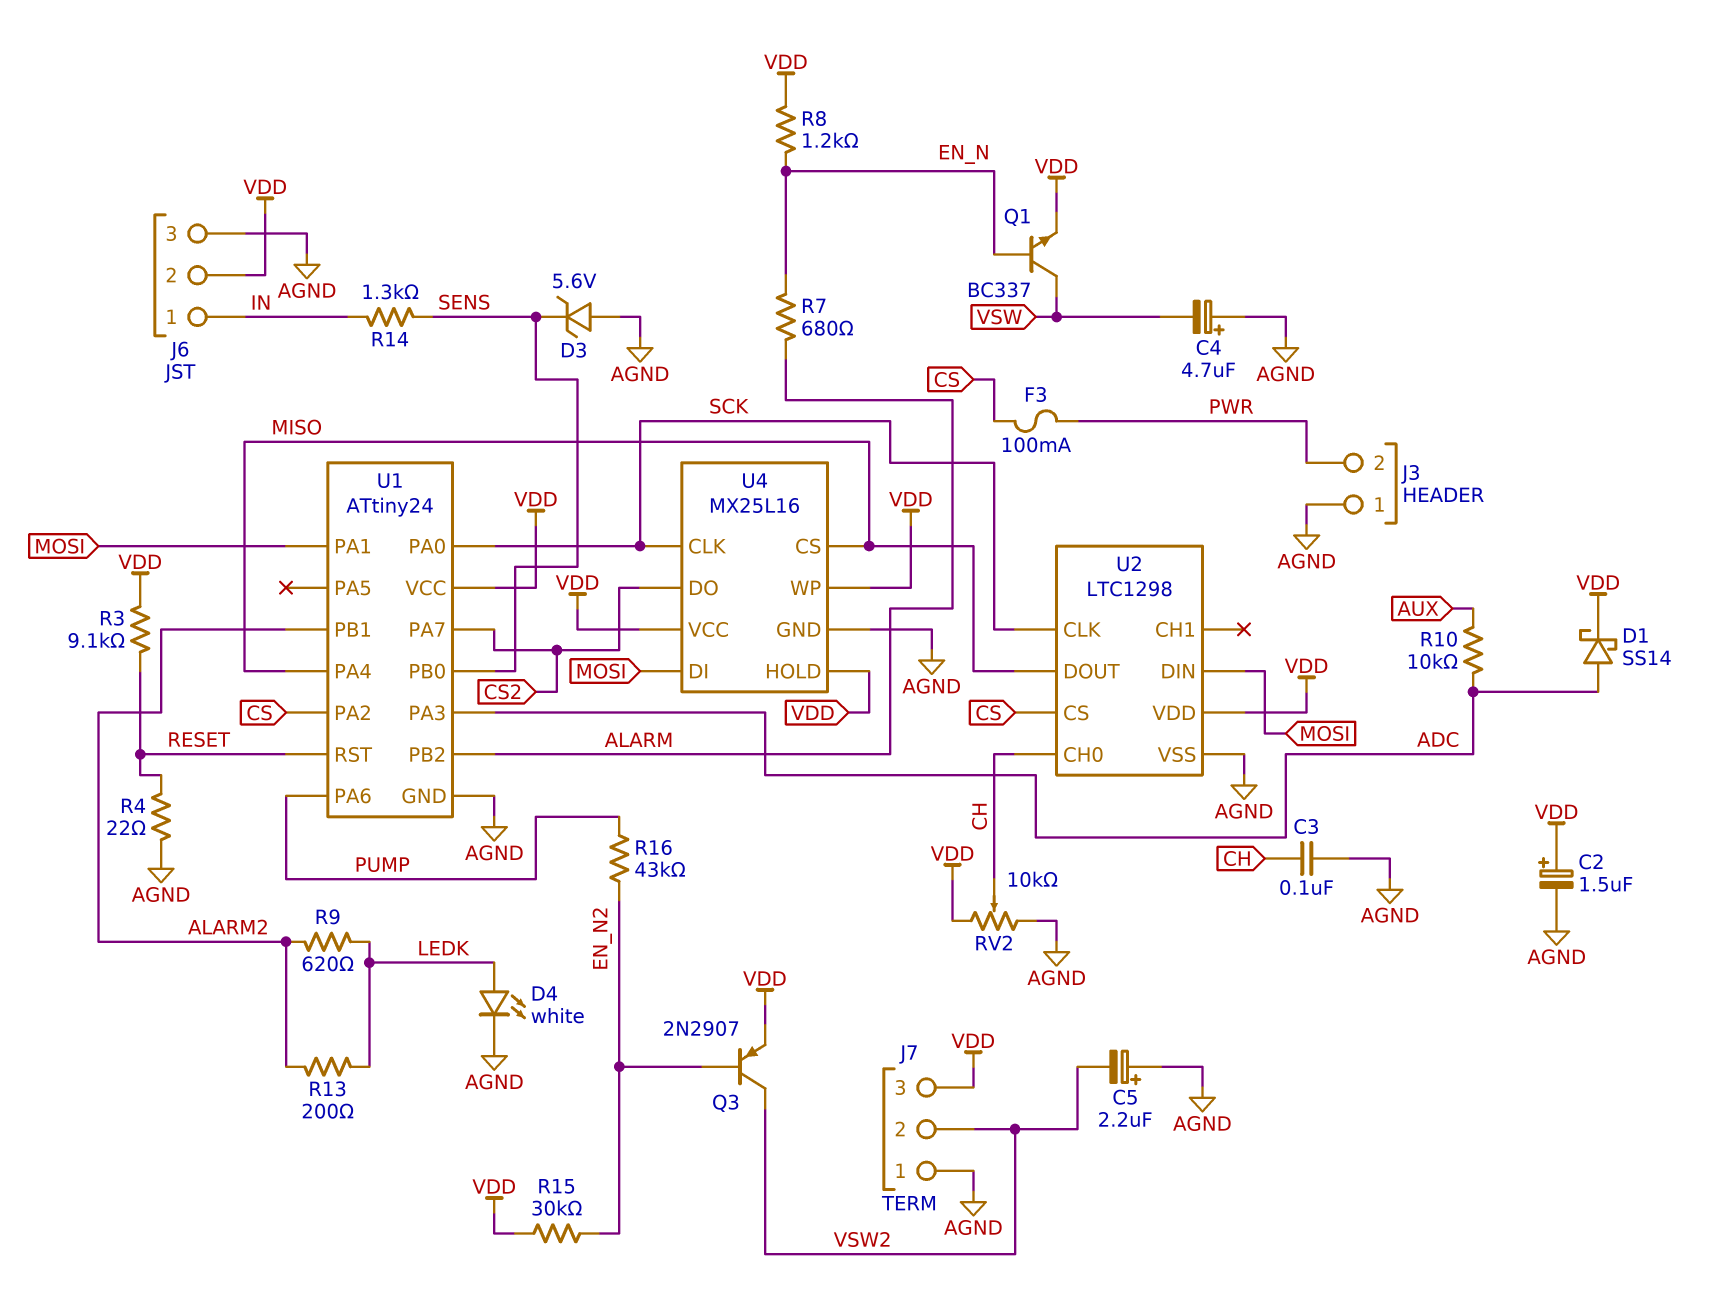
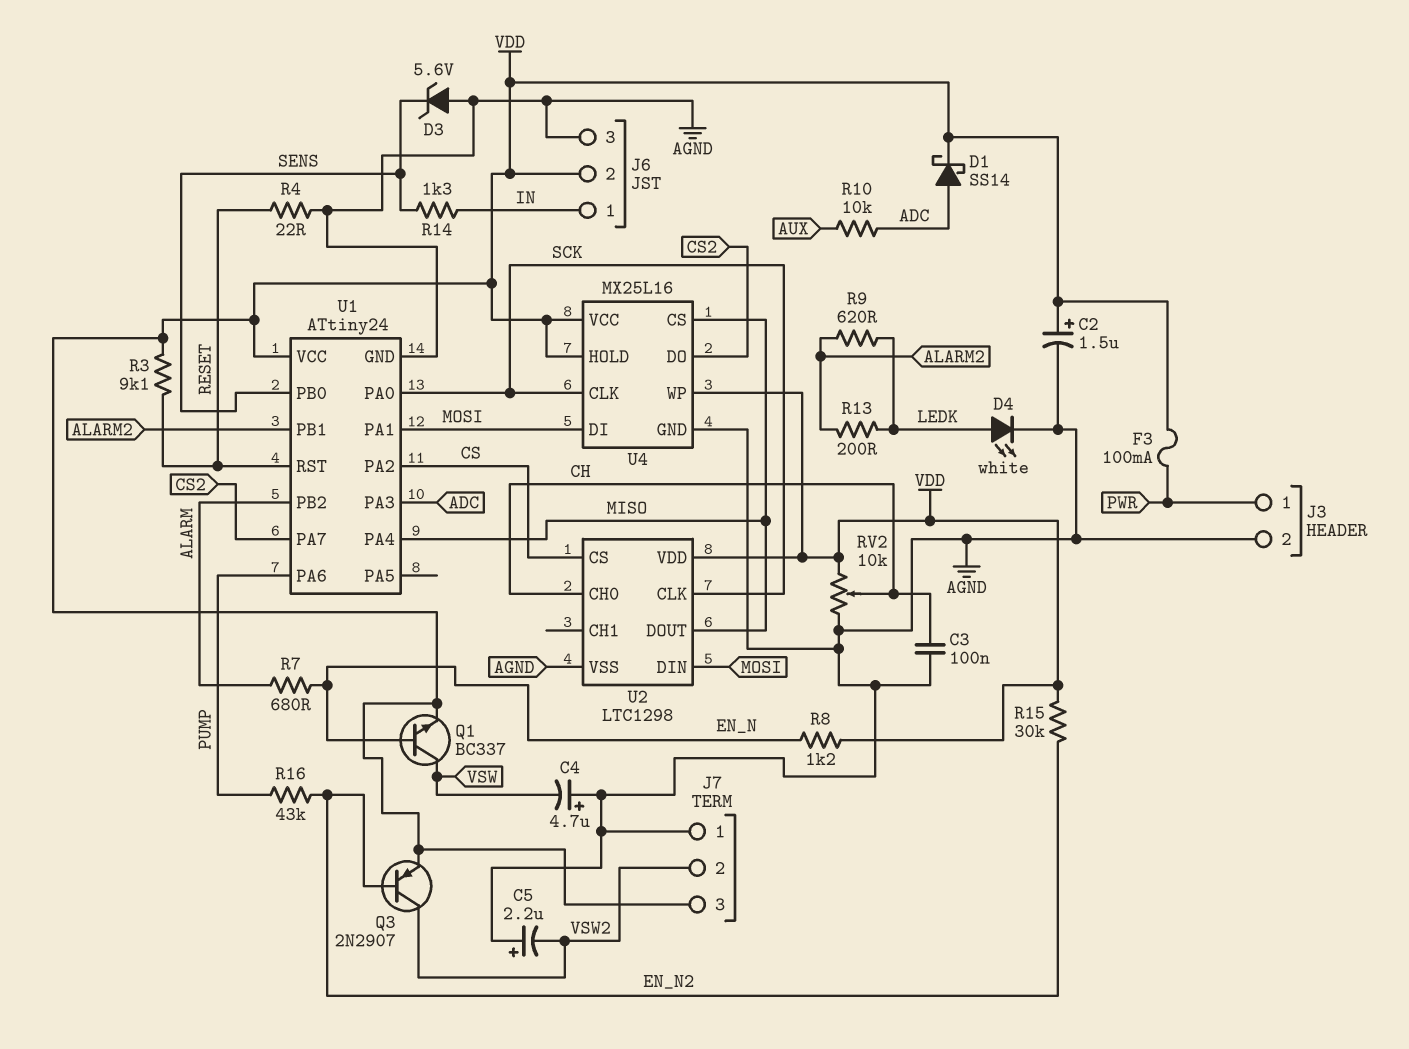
F3: 100mA (CS, PWR) -> 100mA (PWR, VDD)
J3 pin 1: AGND -> PWR
J3 pin 2: PWR -> AGND

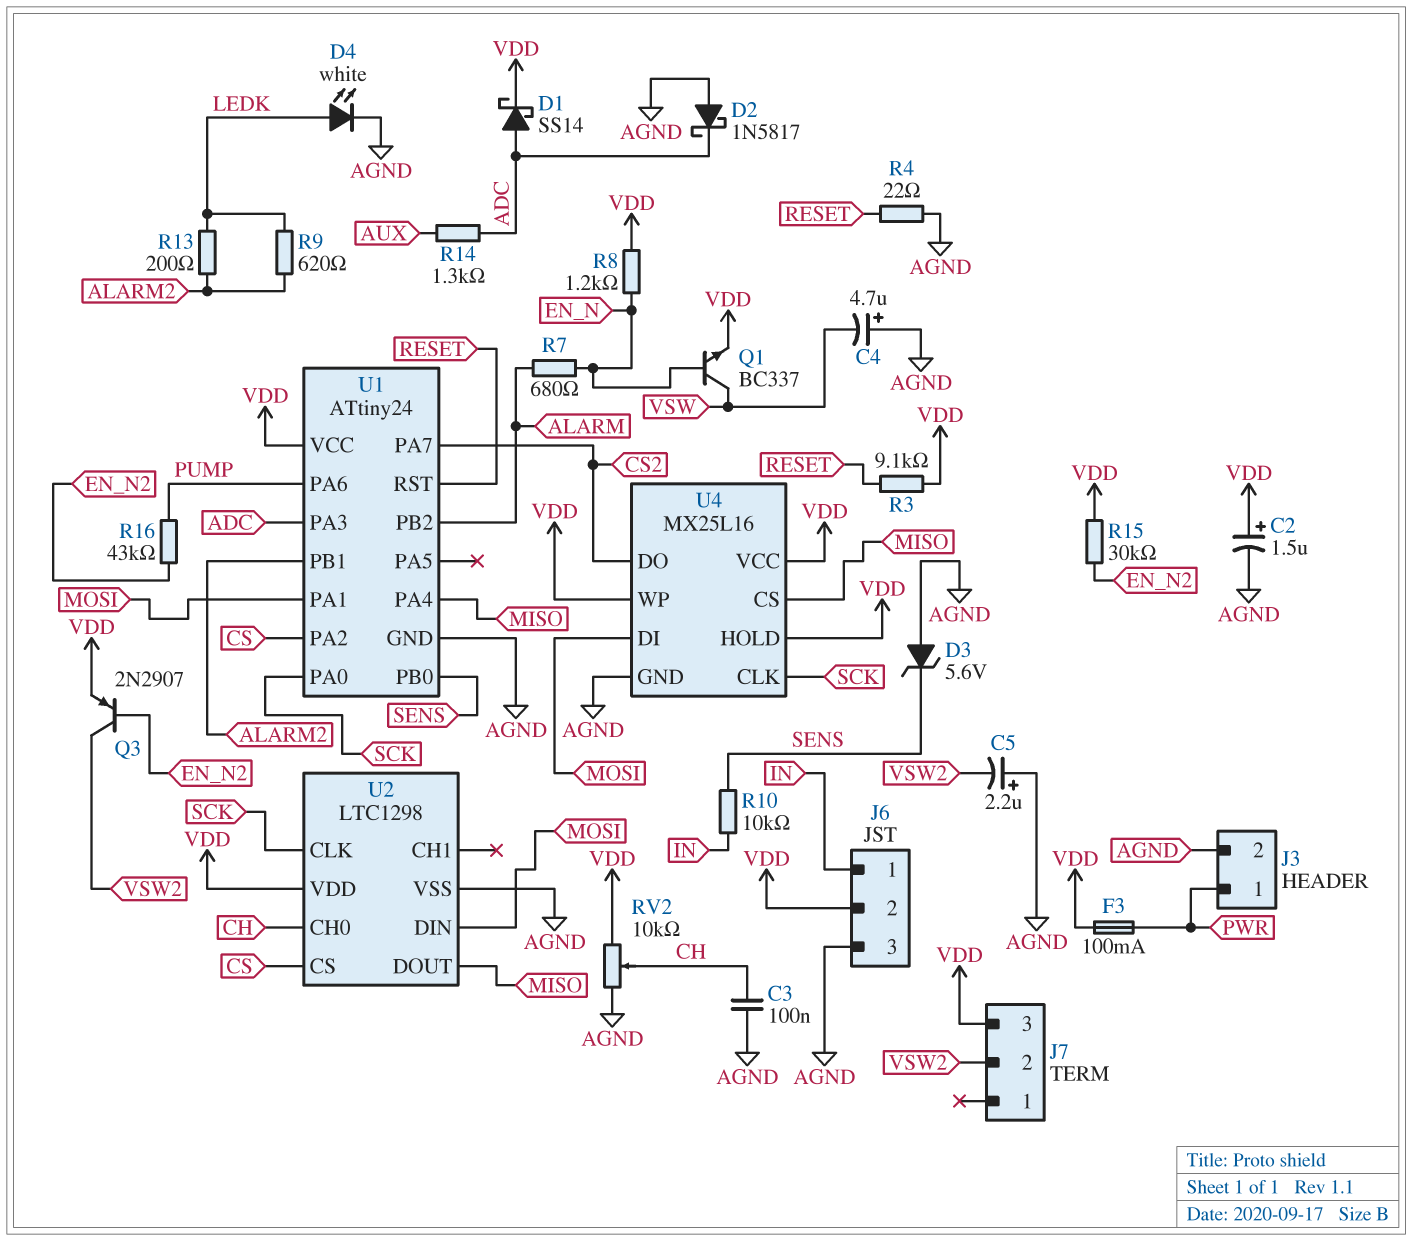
D2: none -> schottky 1N5817 (A AGND, K ADC)
J7 pin 1: AGND -> none
R10: 10k (ADC, AUX) -> 10k (IN, SENS)
R14: 1.3k (IN, SENS) -> 1.3k (ADC, AUX)

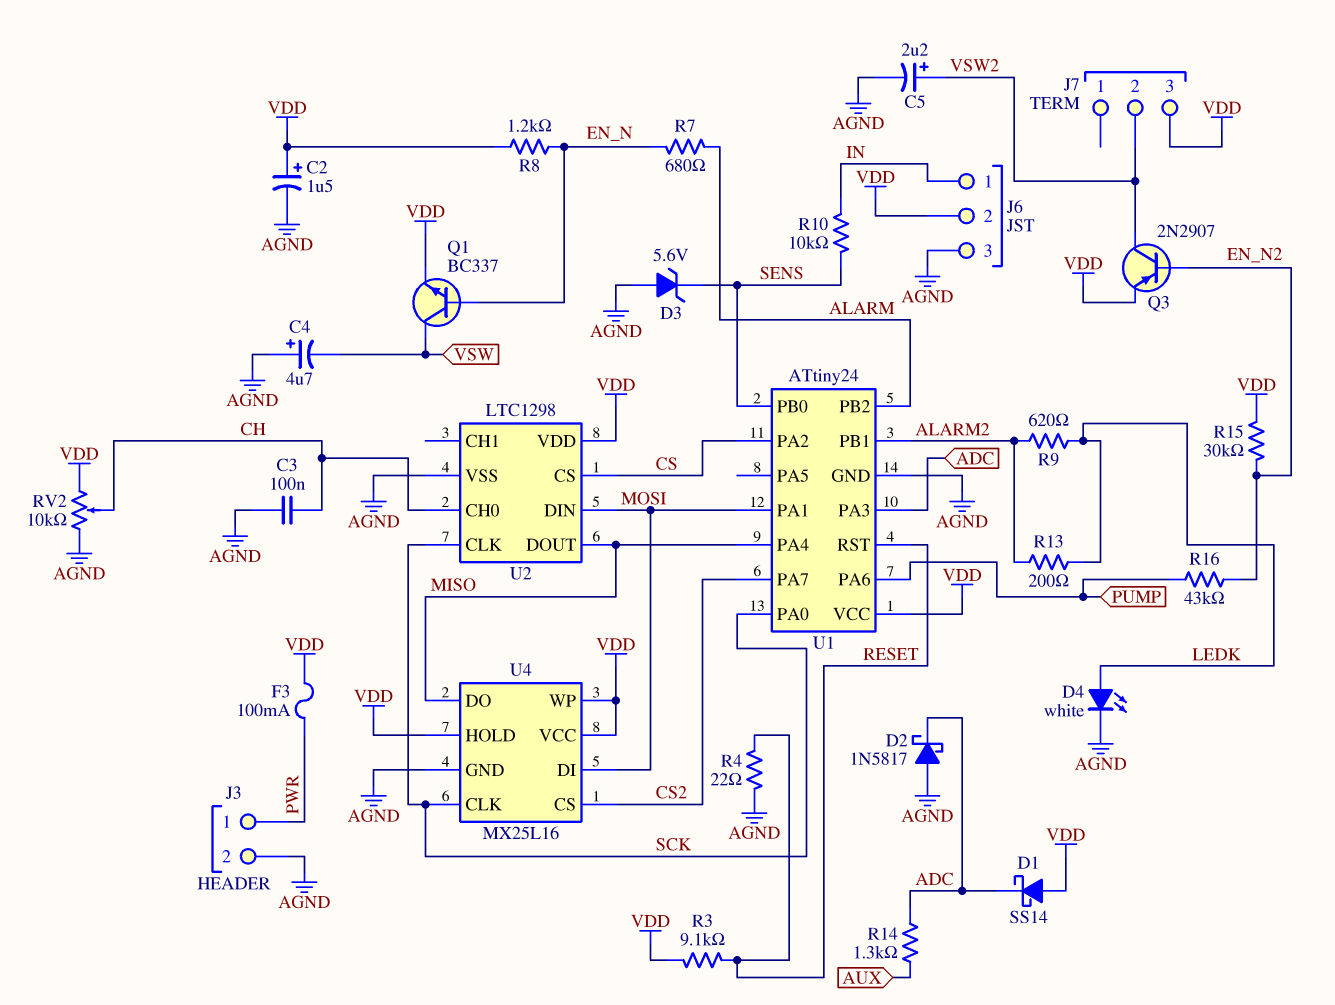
C5: 2.2uF (plus AGND, minus VSW2) -> 2.2uF (plus VSW2, minus AGND)
D1: schottky SS14 (A ADC, K VDD) -> schottky SS14 (A VDD, K ADC)
U4 pin CS: MISO -> CS2
U4 pin DO: CS2 -> MISO

